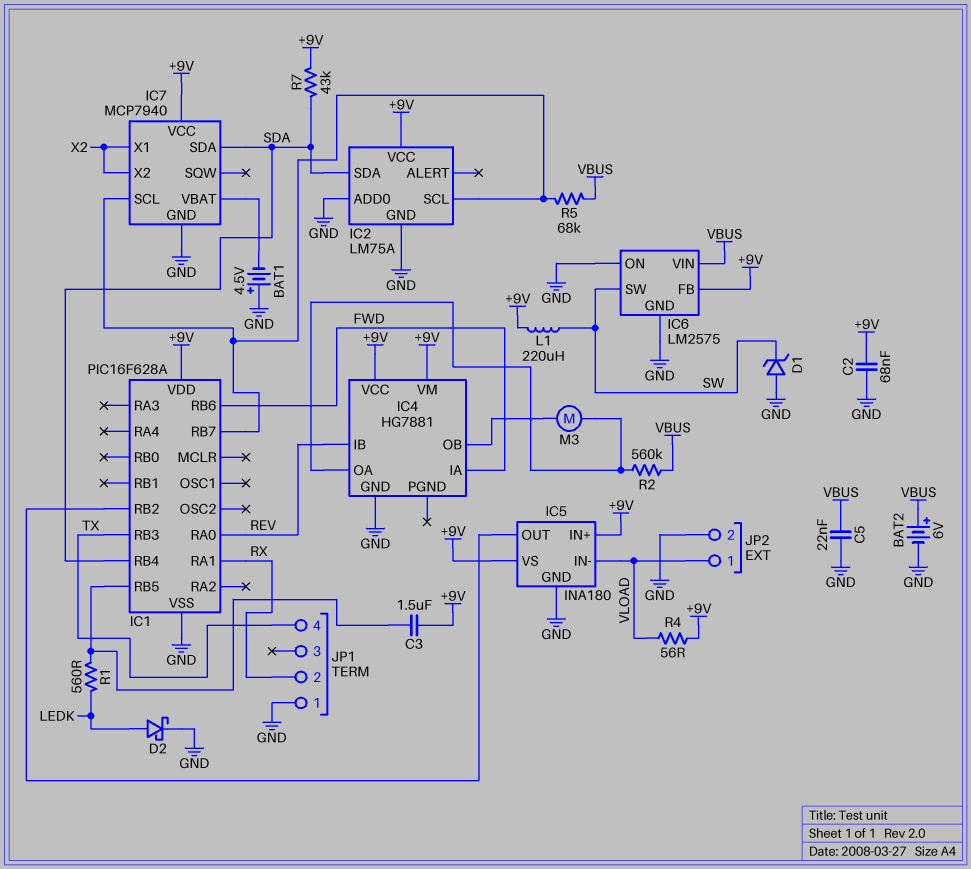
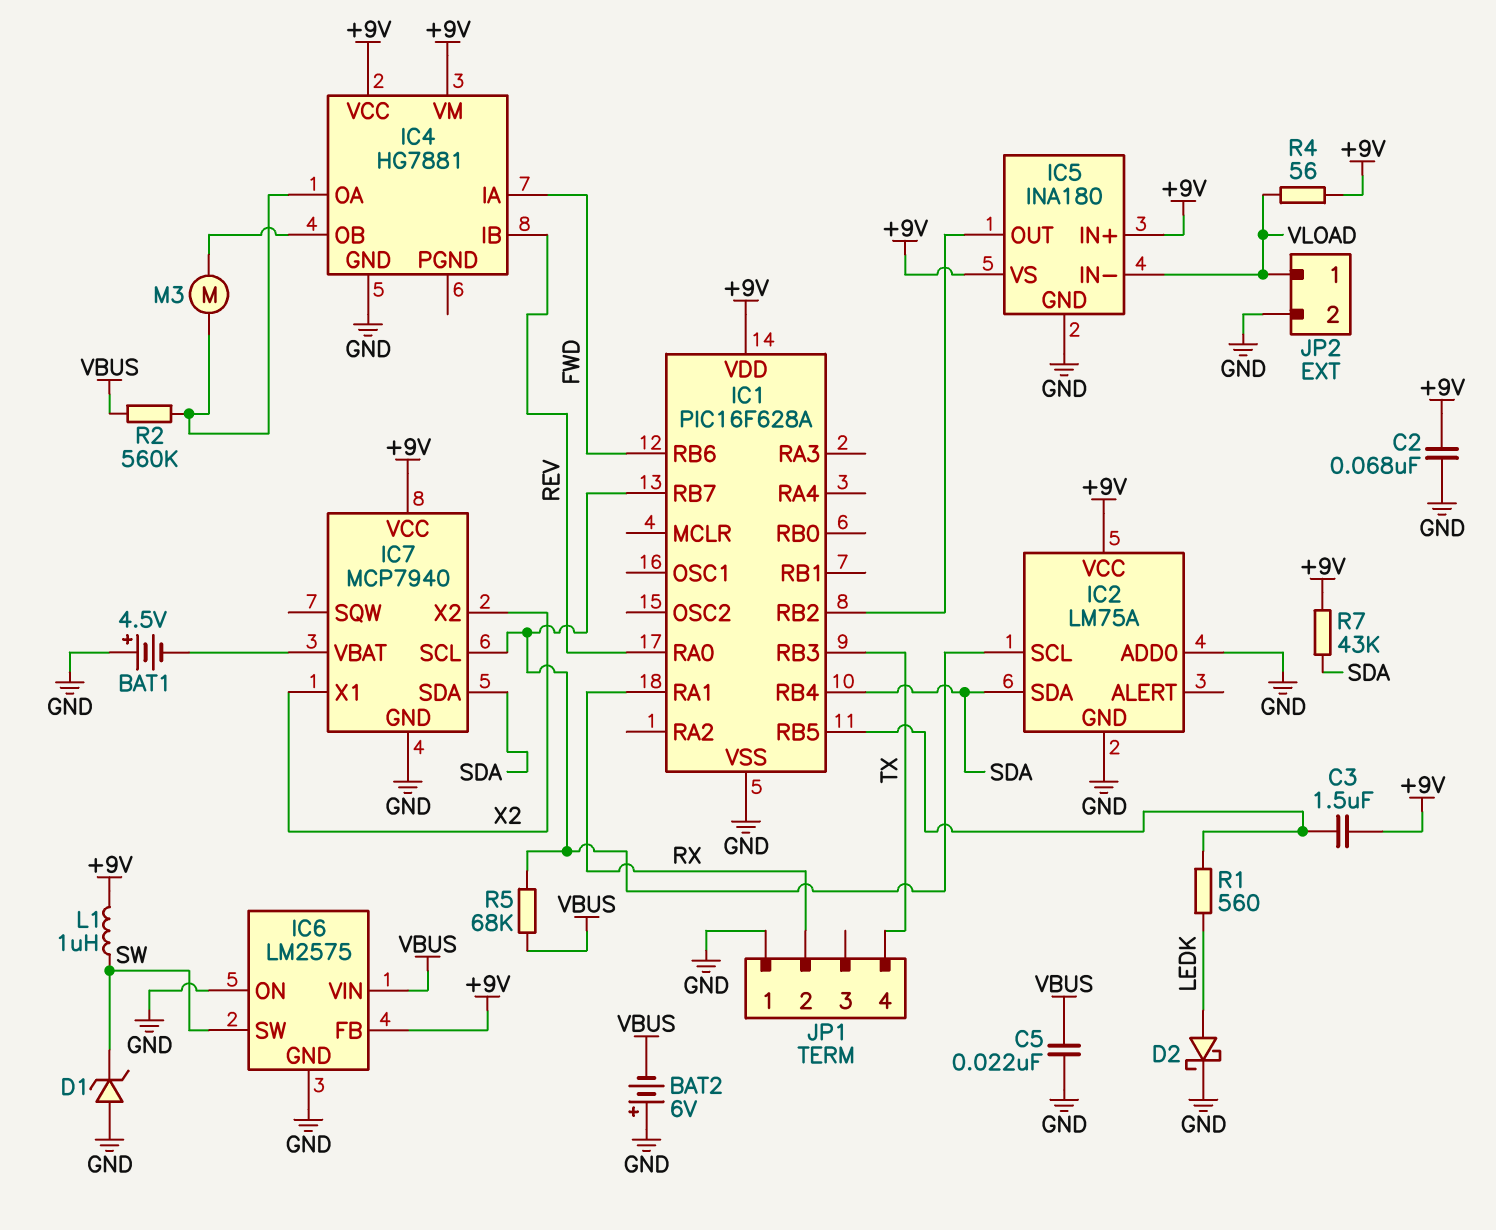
BAT2: 6V (plus VBUS, minus GND) -> 6V (plus GND, minus VBUS)
L1: 220uH (+9V, SW) -> 1uH (+9V, SW)

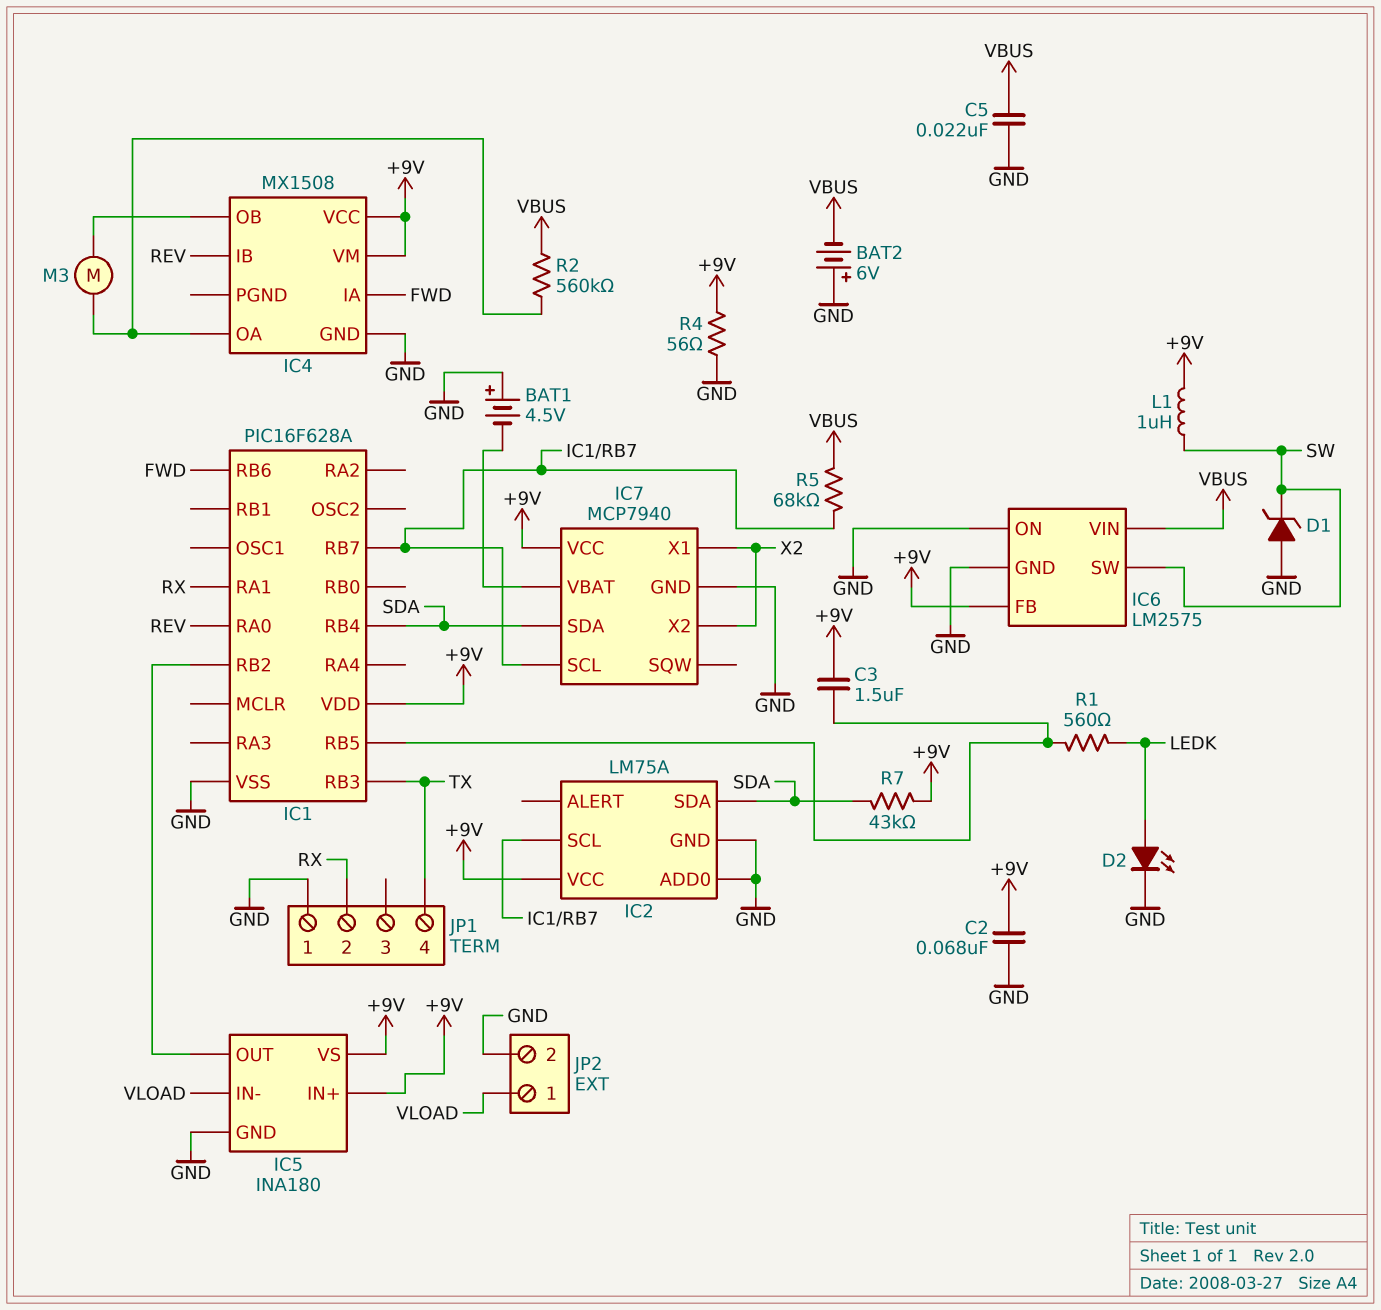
D2: schottky (A LEDK, K GND) -> LED (A LEDK, K GND)
IC4: HG7881 -> MX1508
R4: 56 (+9V, VLOAD) -> 56 (+9V, GND)

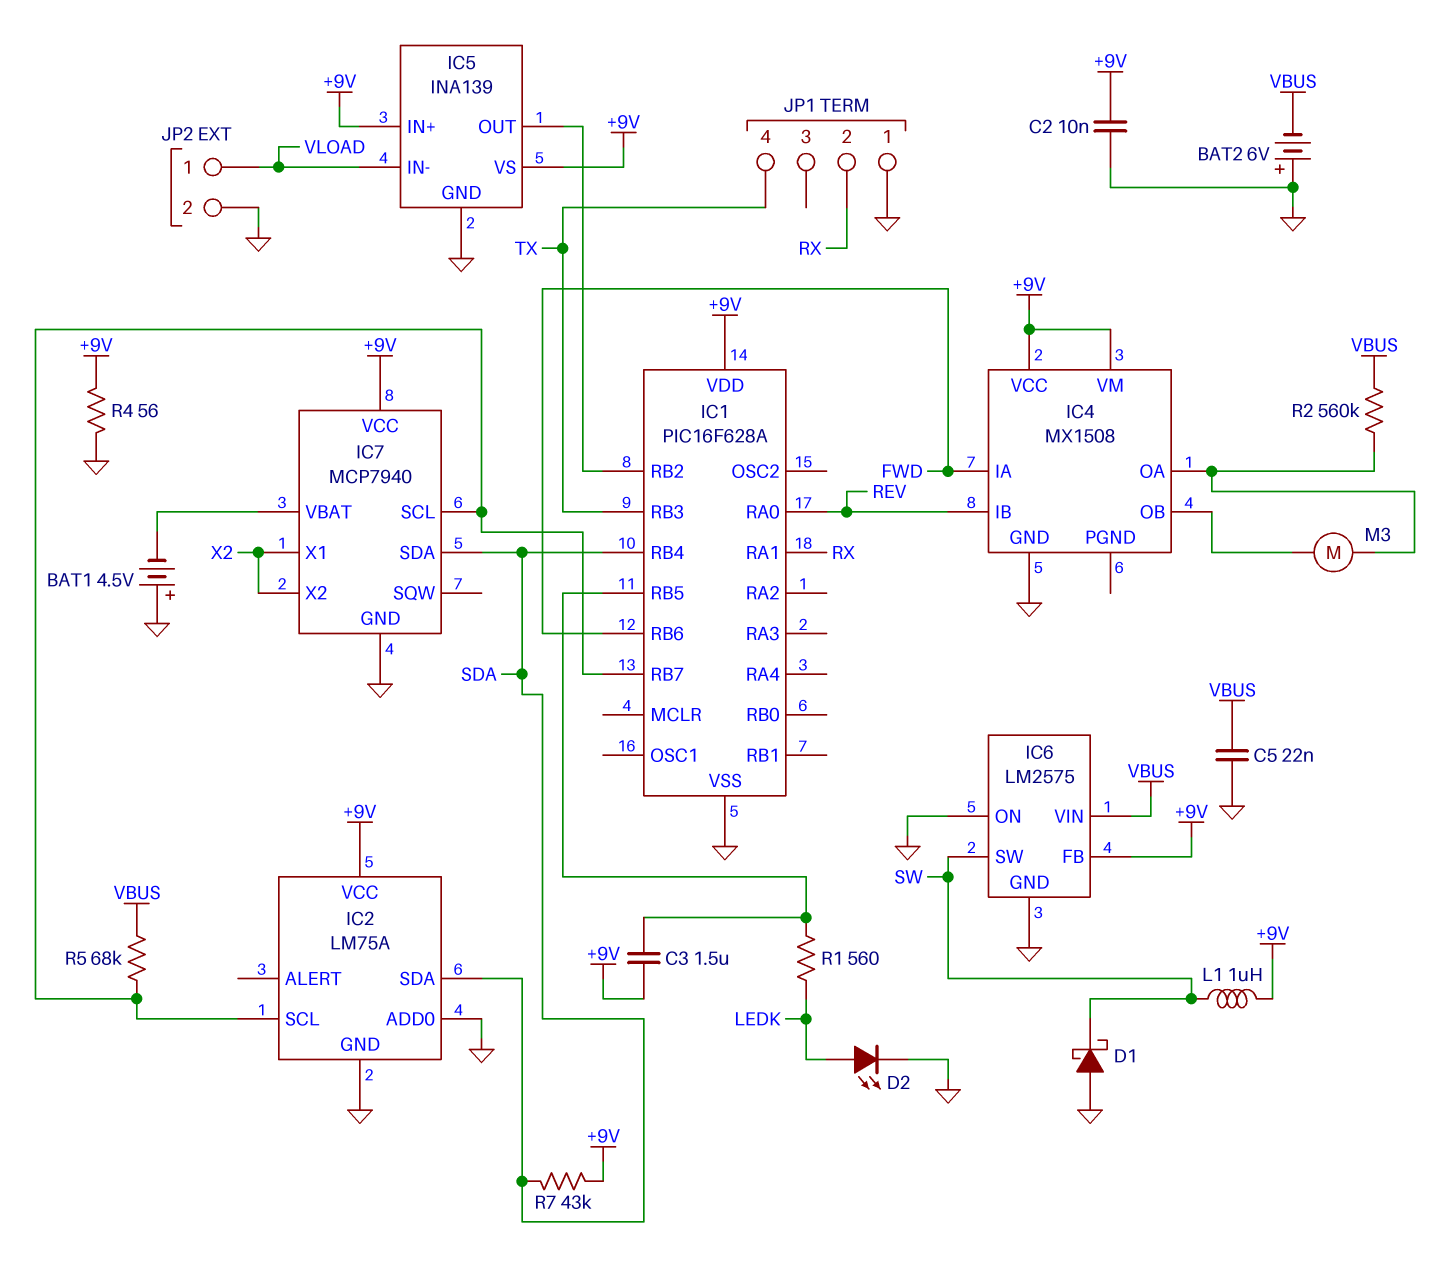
C2: 68nF (+9V, GND) -> 10nF (+9V, GND)
D1: zener (A GND, K SW) -> schottky (A GND, K SW)
IC5: INA180 -> INA139

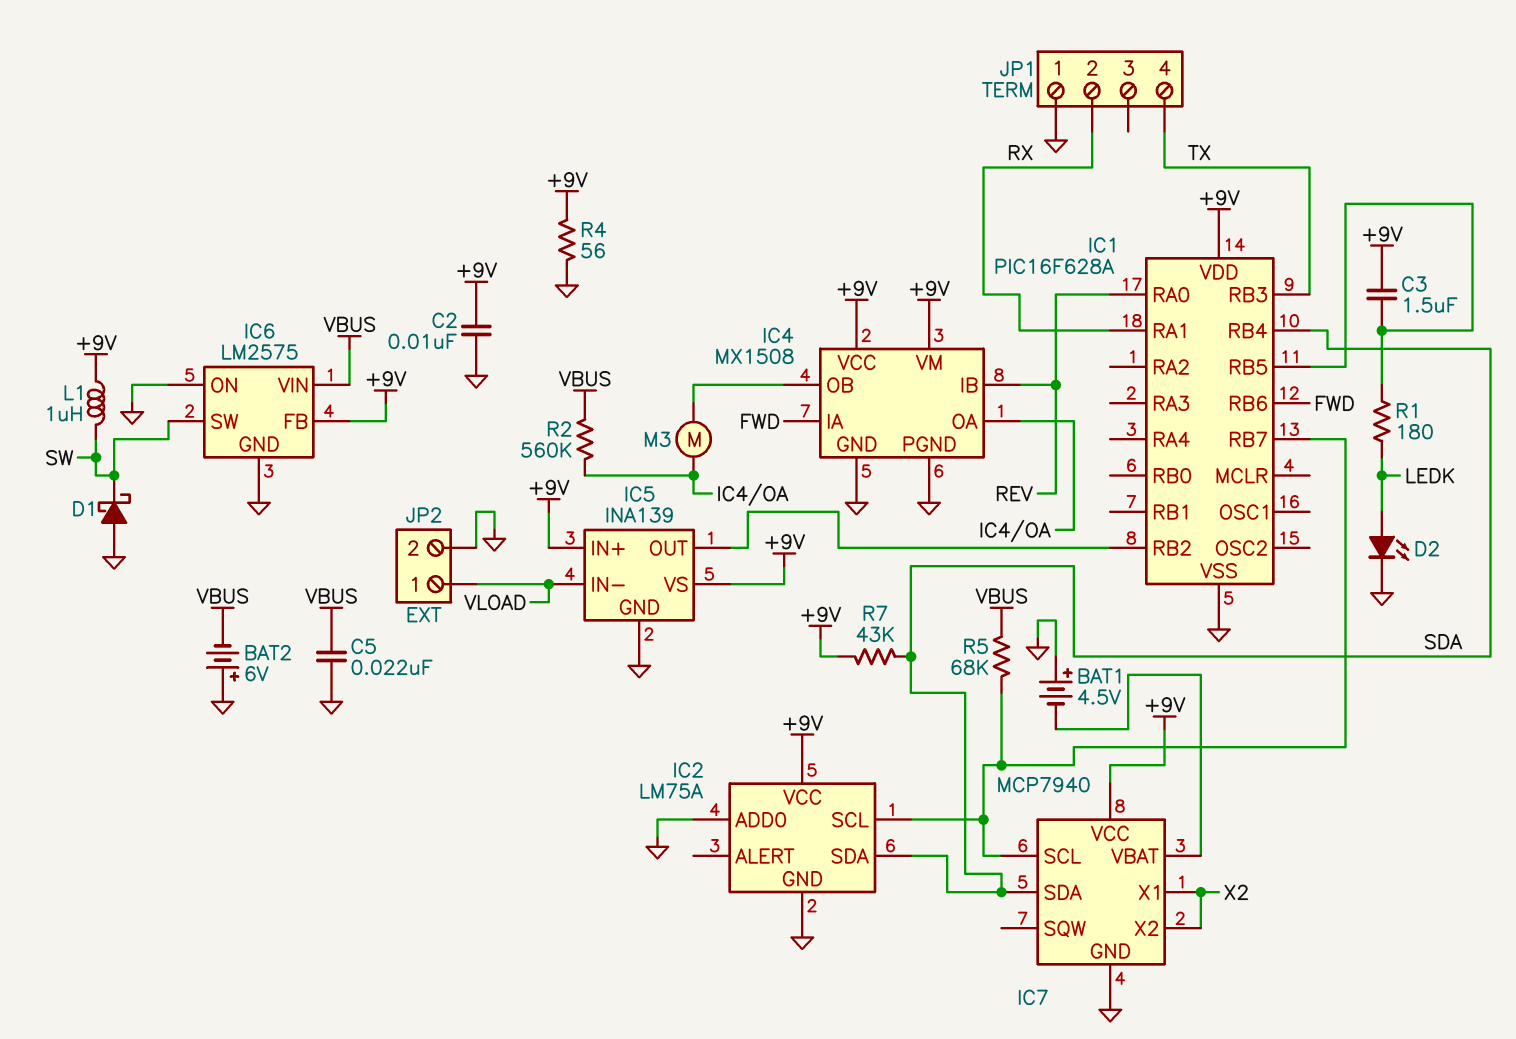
IC4 pin PGND: none -> GND
R1: 560 (IC1/RB5, LEDK) -> 180 (IC1/RB5, LEDK)

